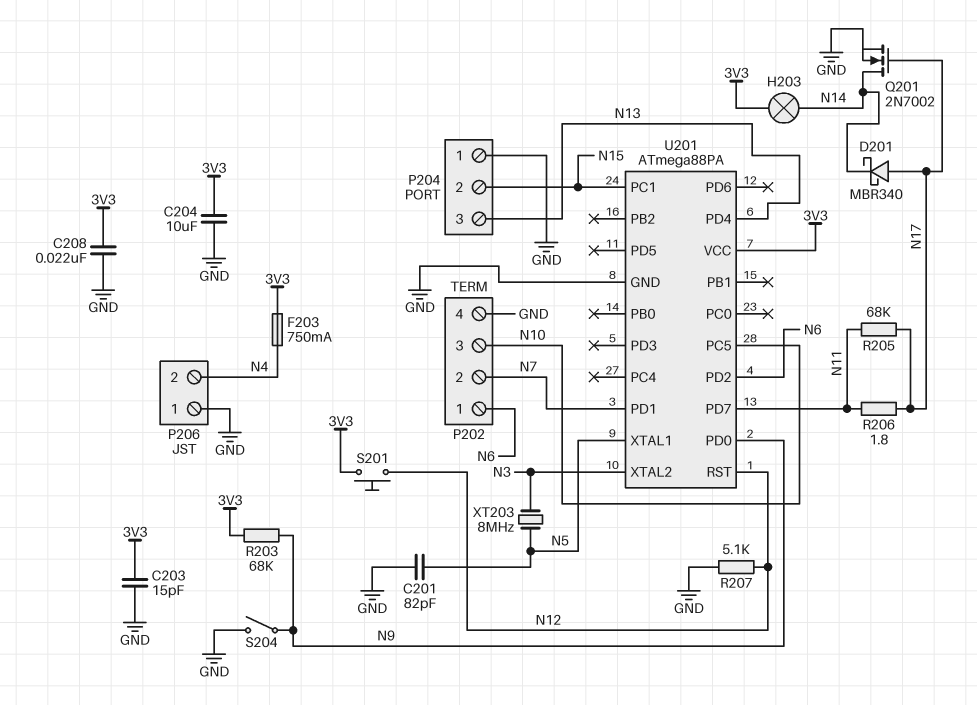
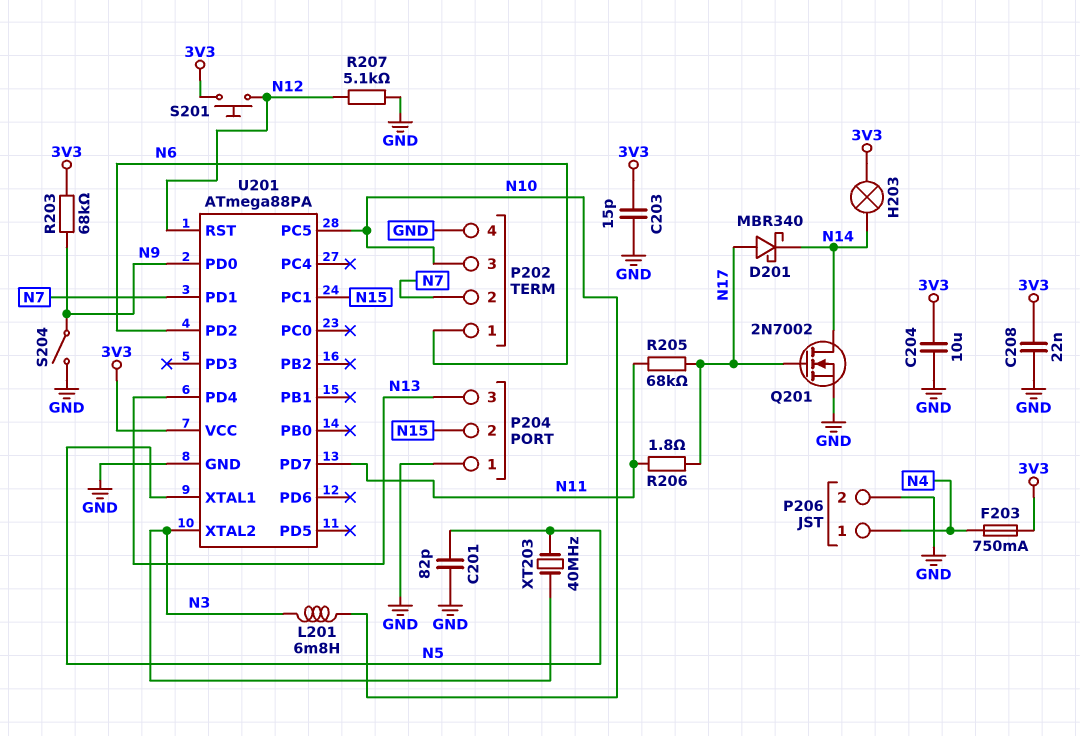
L201: none -> 6.8mH (N3, N10)
P206 pin 1: GND -> N4
P206 pin 2: N4 -> GND
XT203: 8MHz (N3, N5) -> 40MHz (N3, N5)

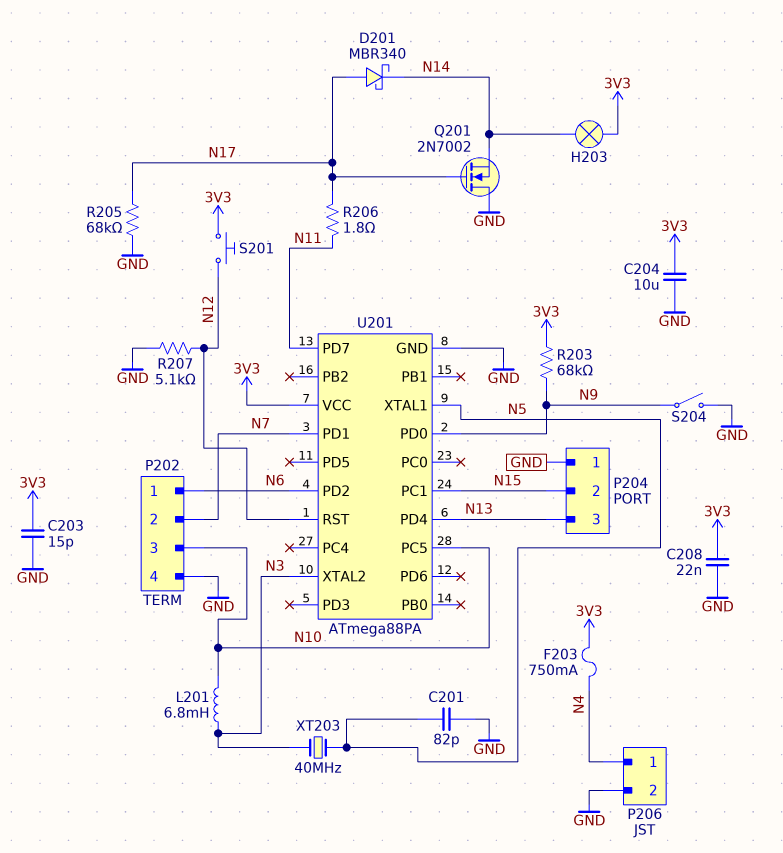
Q201: NMOS 2N7002 (G N17, D N14, S GND) -> NMOS 2N7002 (G N17, D GND, S N14)
R205: 68k (N11, N17) -> 68k (GND, N17)

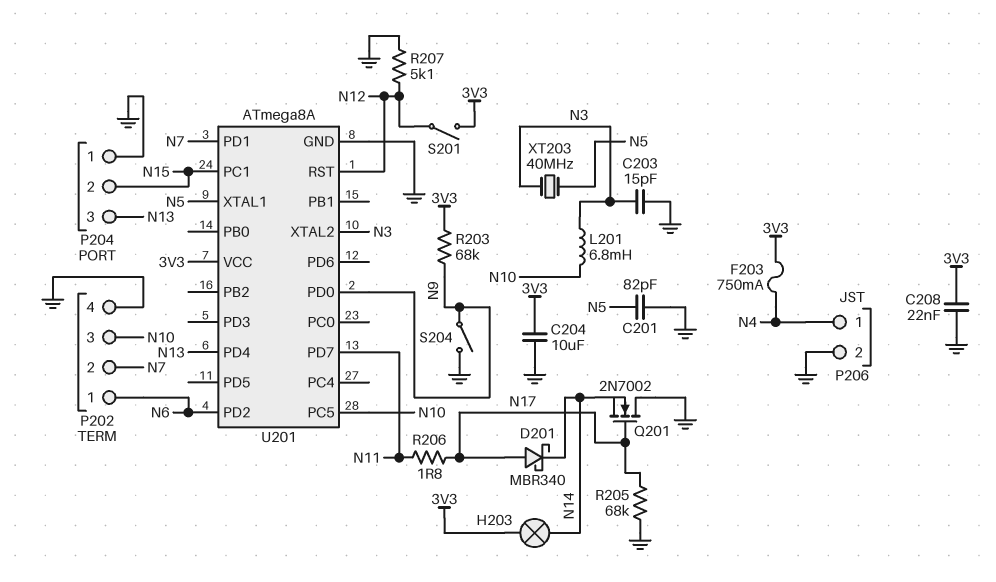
C203: 15pF (3V3, GND) -> 15pF (GND, N3)
S201: button (3V3, N12) -> switch (3V3, N12)
U201: ATmega88PA -> ATmega8A

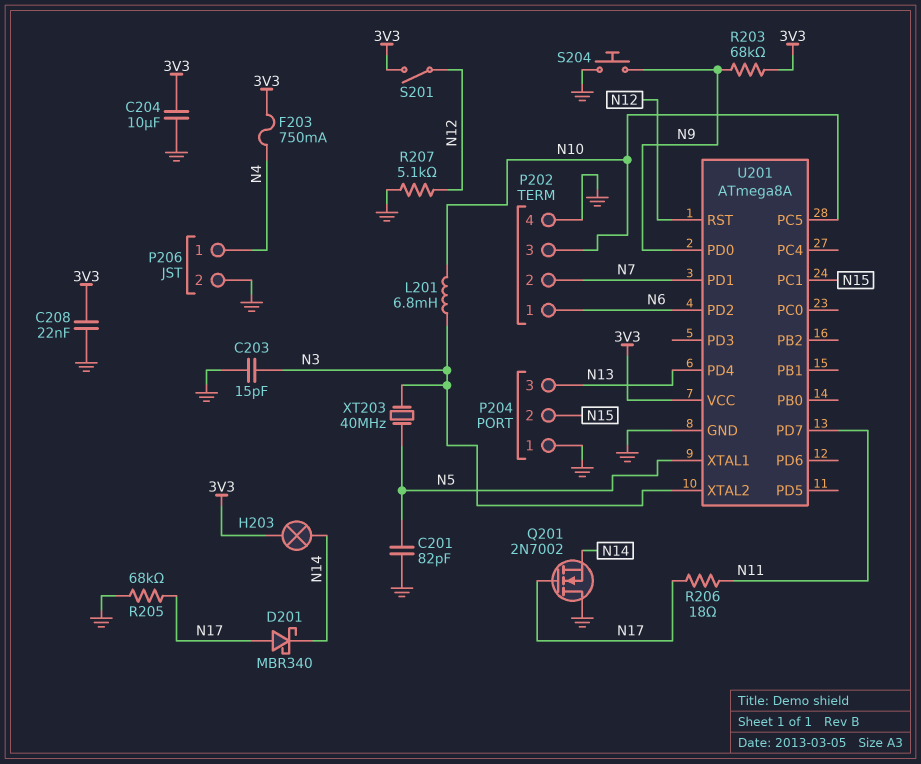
R206: 1.8 (N11, N17) -> 18 (N11, N17)
S204: switch (GND, N9) -> button (GND, N9)

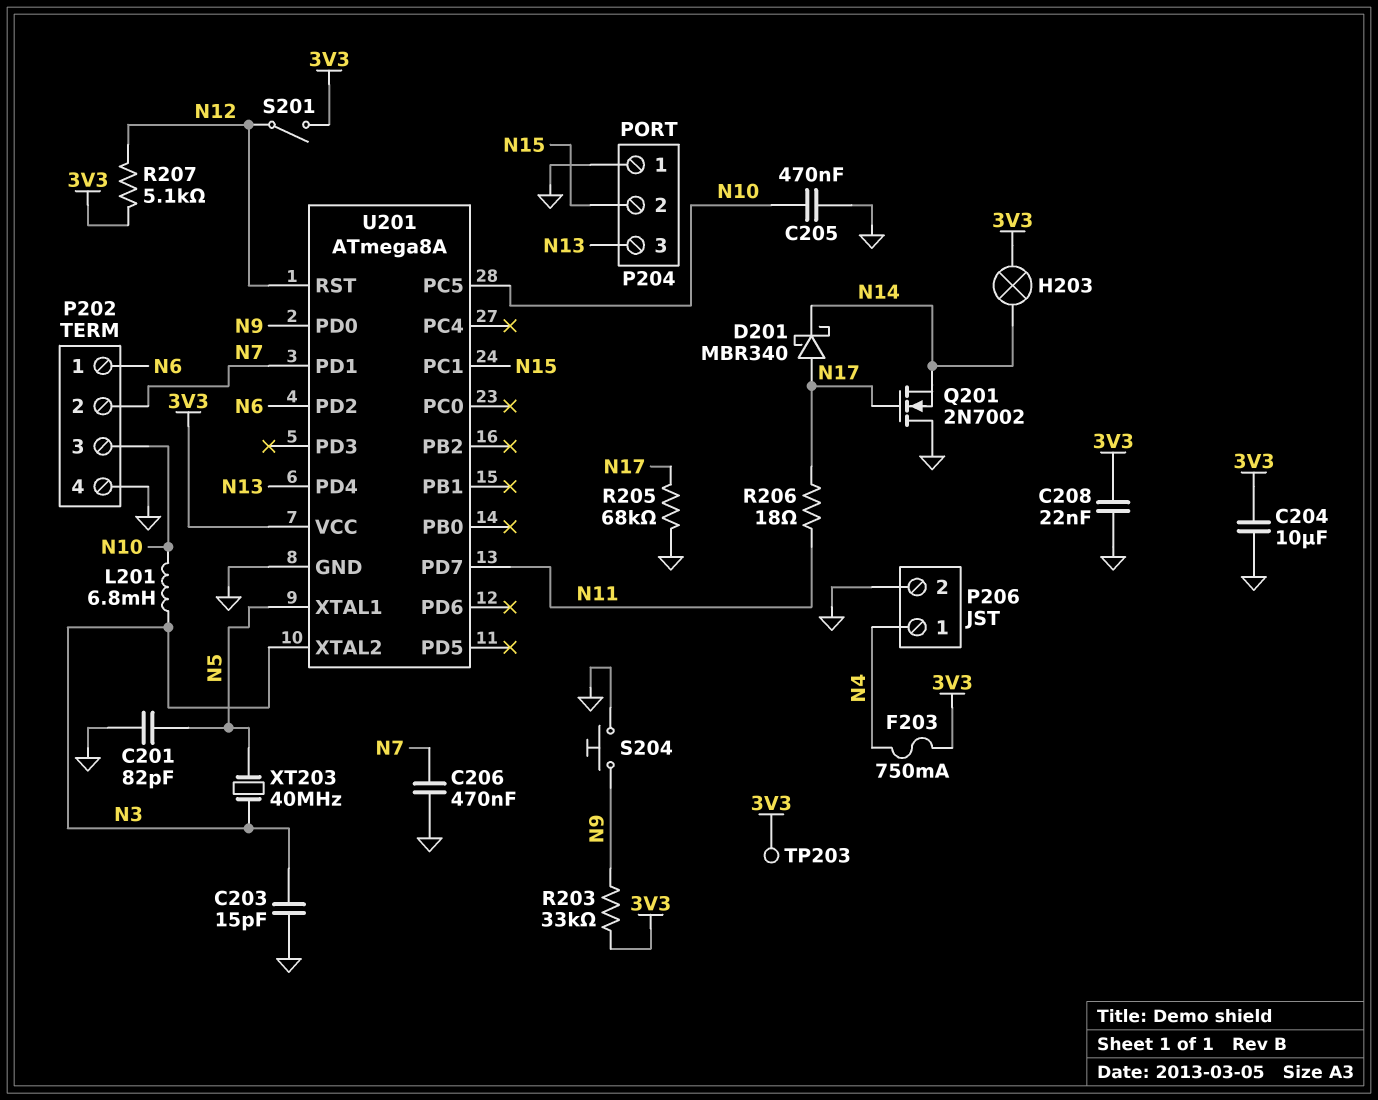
C205: none -> 470nF (GND, N10)
C206: none -> 470nF (GND, N7)
R203: 68k (3V3, N9) -> 33k (3V3, N9)
R207: 5.1k (GND, N12) -> 5.1k (3V3, N12)
TP203: none -> test point (3V3)

